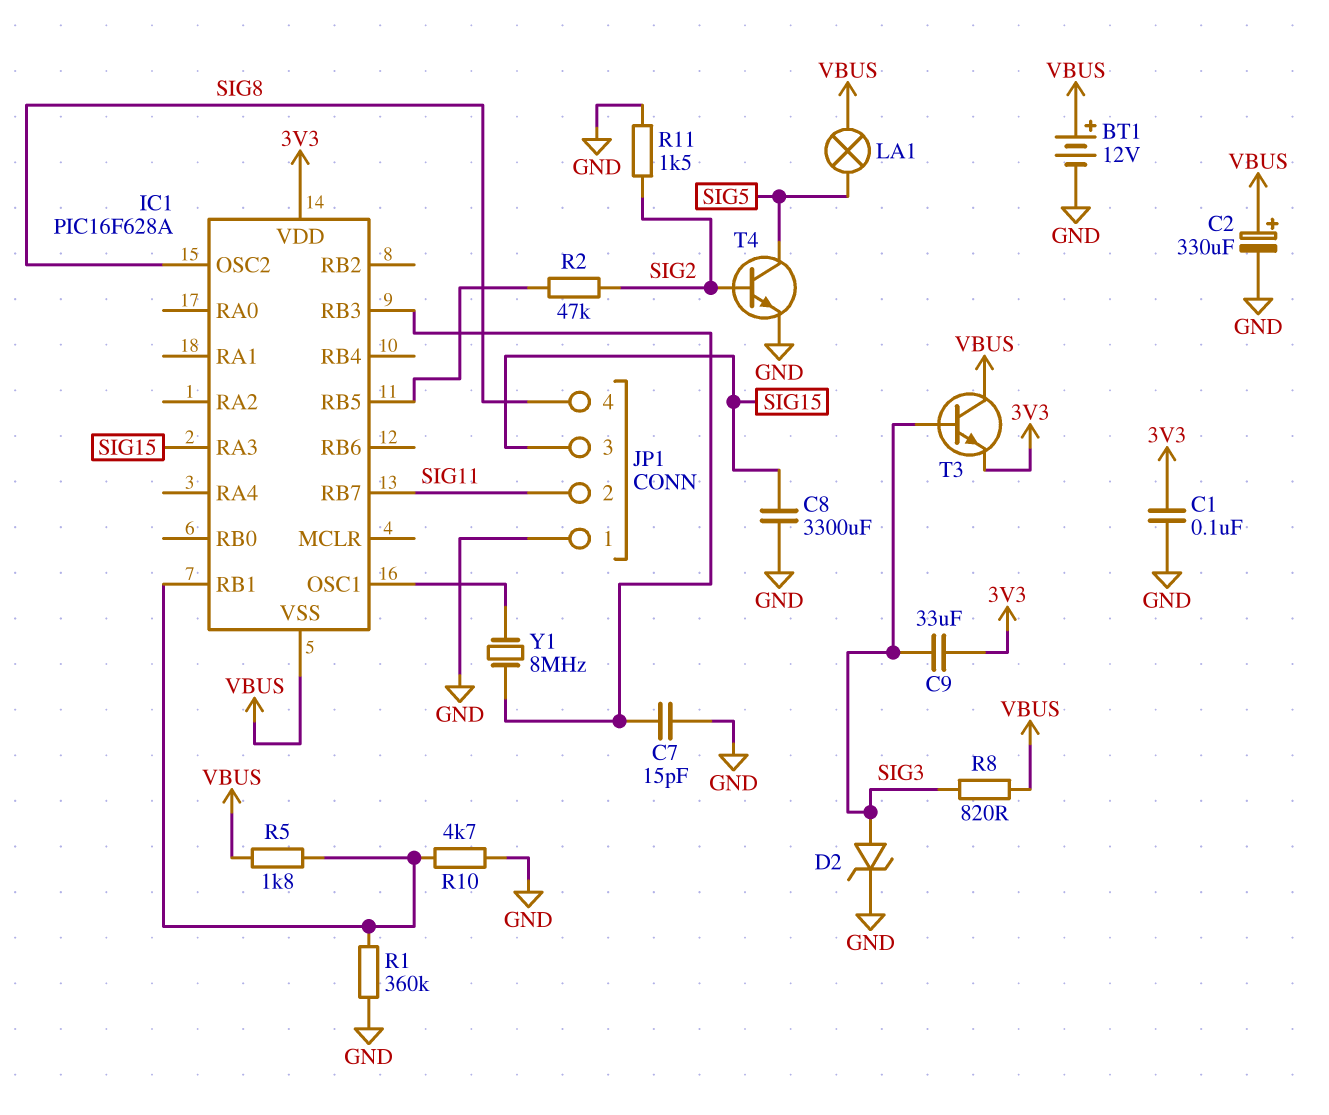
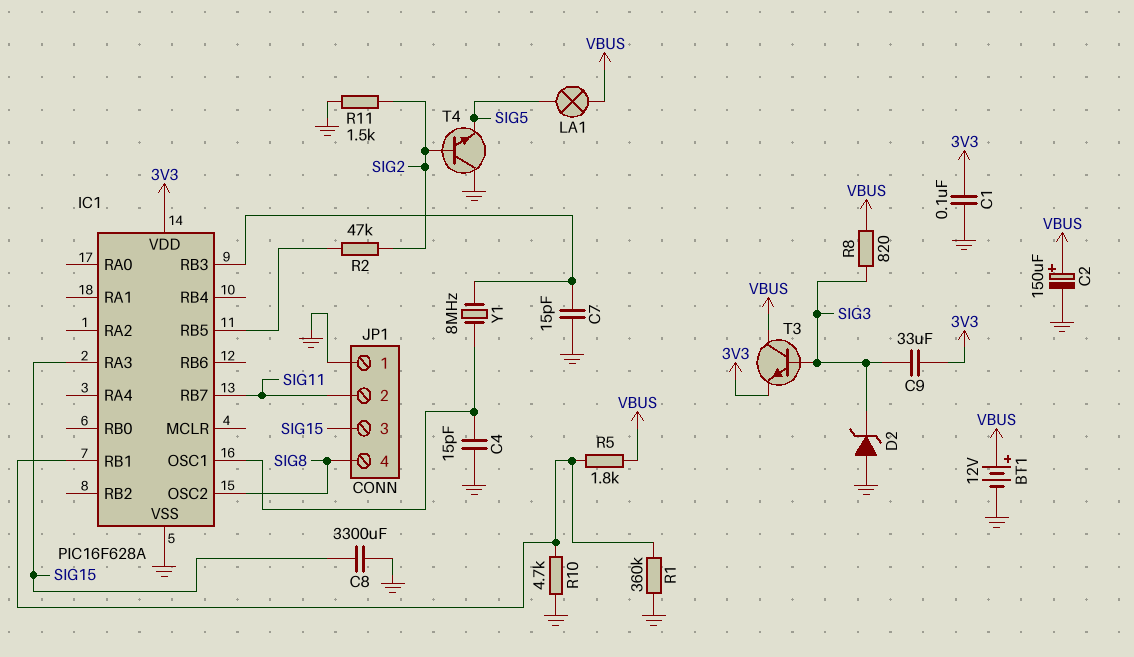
C2: 330uF (plus VBUS, minus GND) -> 150uF (plus VBUS, minus GND)
C4: none -> 15pF (GND, IC1/OSC1)
D2: zener (A SIG3, K GND) -> zener (A GND, K SIG3)
IC1 pin VSS: VBUS -> GND
T4: NPN (B SIG2, C SIG5, E GND) -> NPN (B SIG2, C GND, E SIG5)

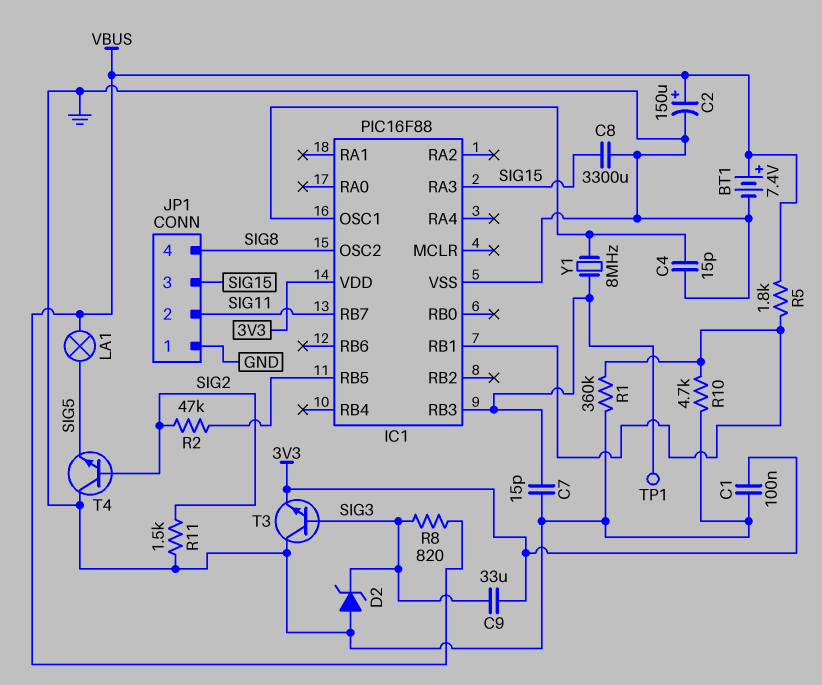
BT1: 12V (plus VBUS, minus GND) -> 7.4V (plus VBUS, minus GND)
IC1: PIC16F628A -> PIC16F88
T3: NPN (B SIG3, C VBUS, E 3V3) -> NPN (B SIG3, C GND, E 3V3)
TP1: none -> test point (IC1/RB3)

